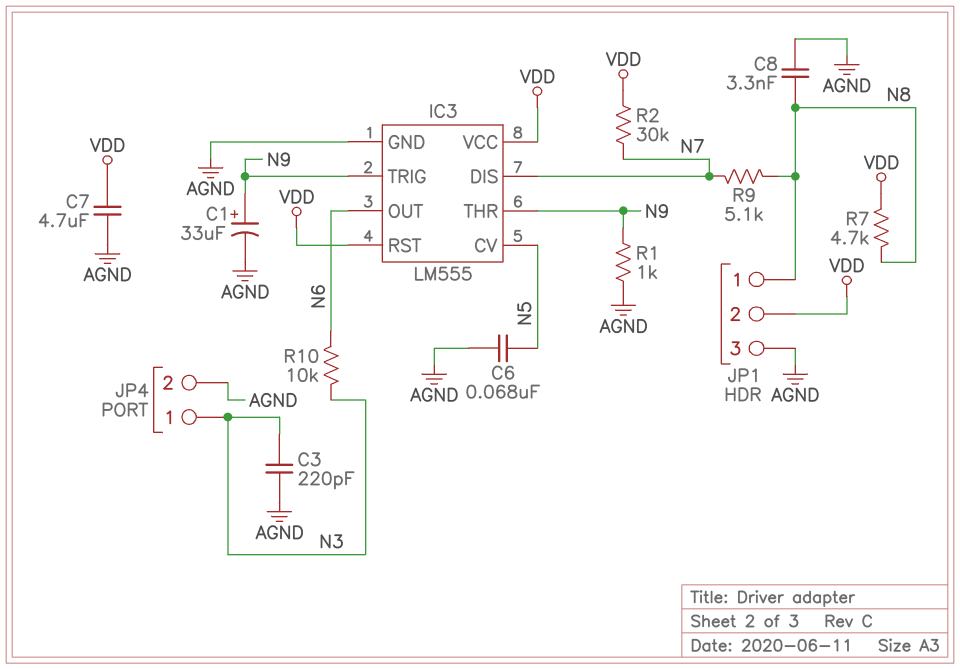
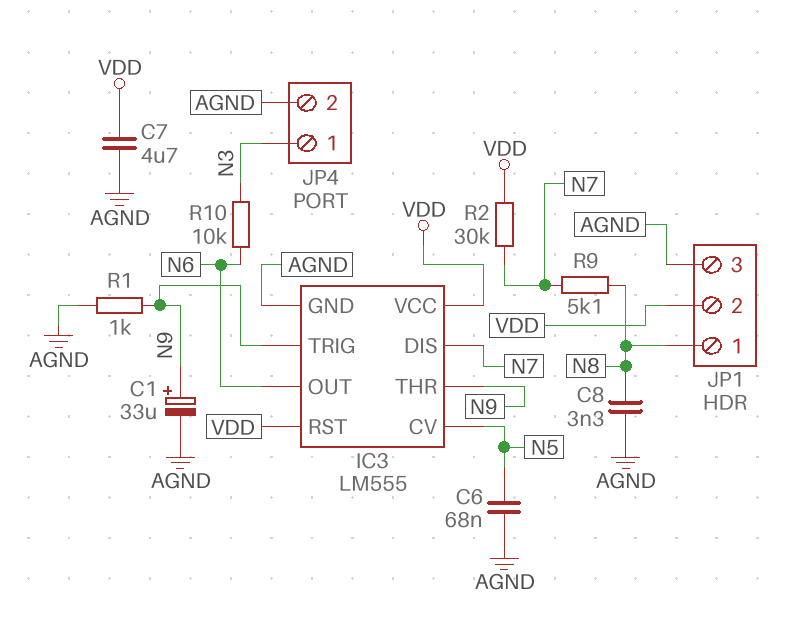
C3: 220pF (AGND, N3) -> none
R7: 4.7k (N8, VDD) -> none

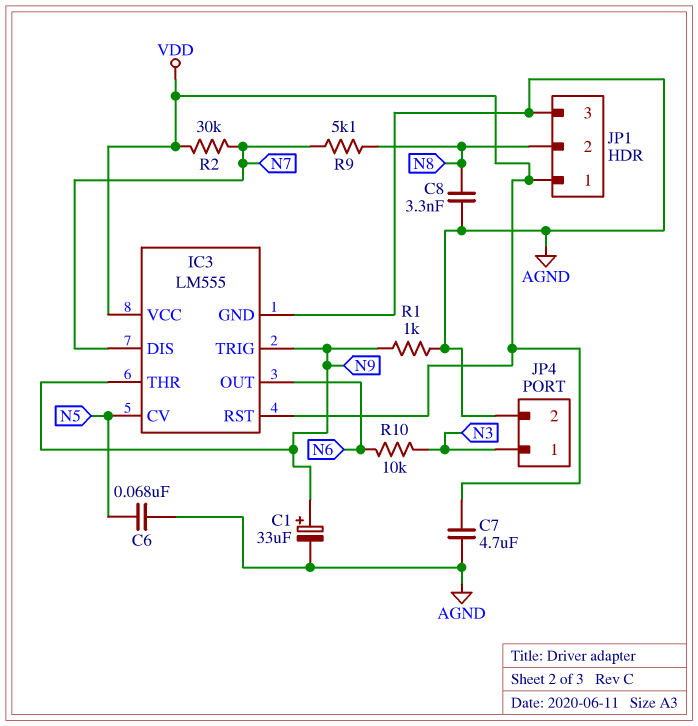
JP1 pin 1: N8 -> VDD
JP1 pin 2: VDD -> N8

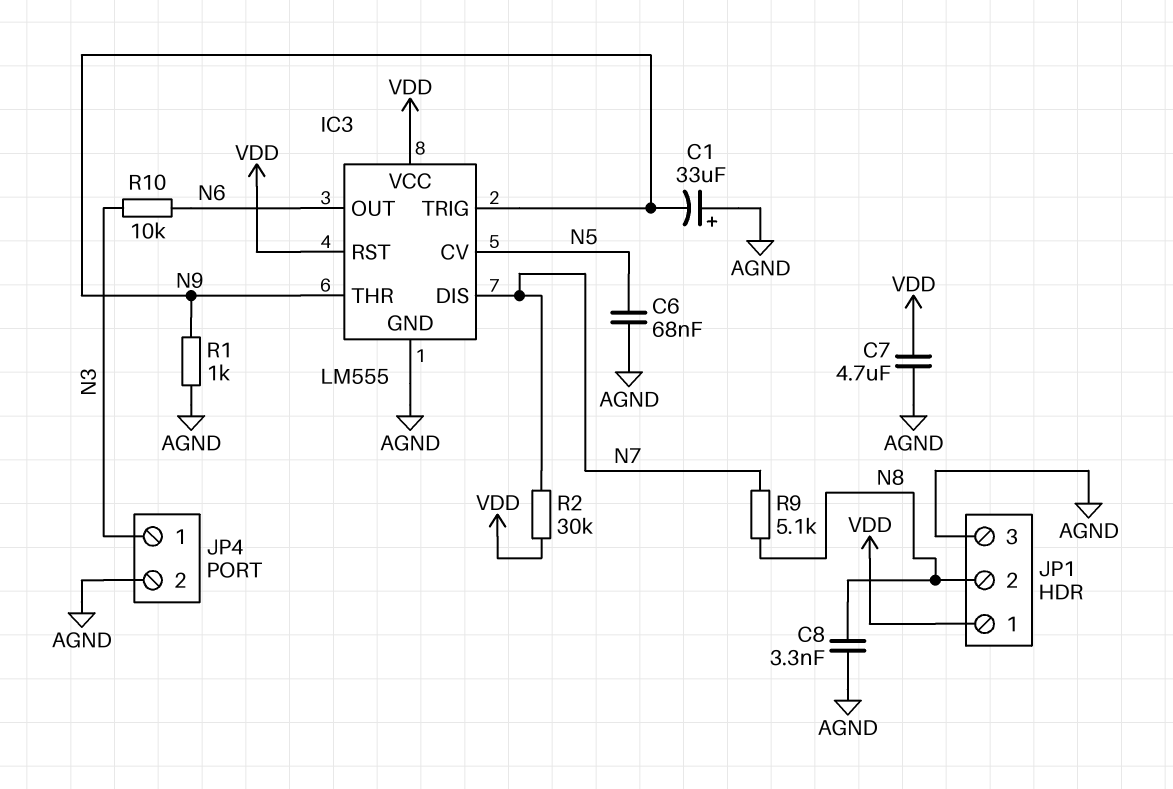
C1: 33uF (plus N9, minus AGND) -> 33uF (plus AGND, minus N9)

